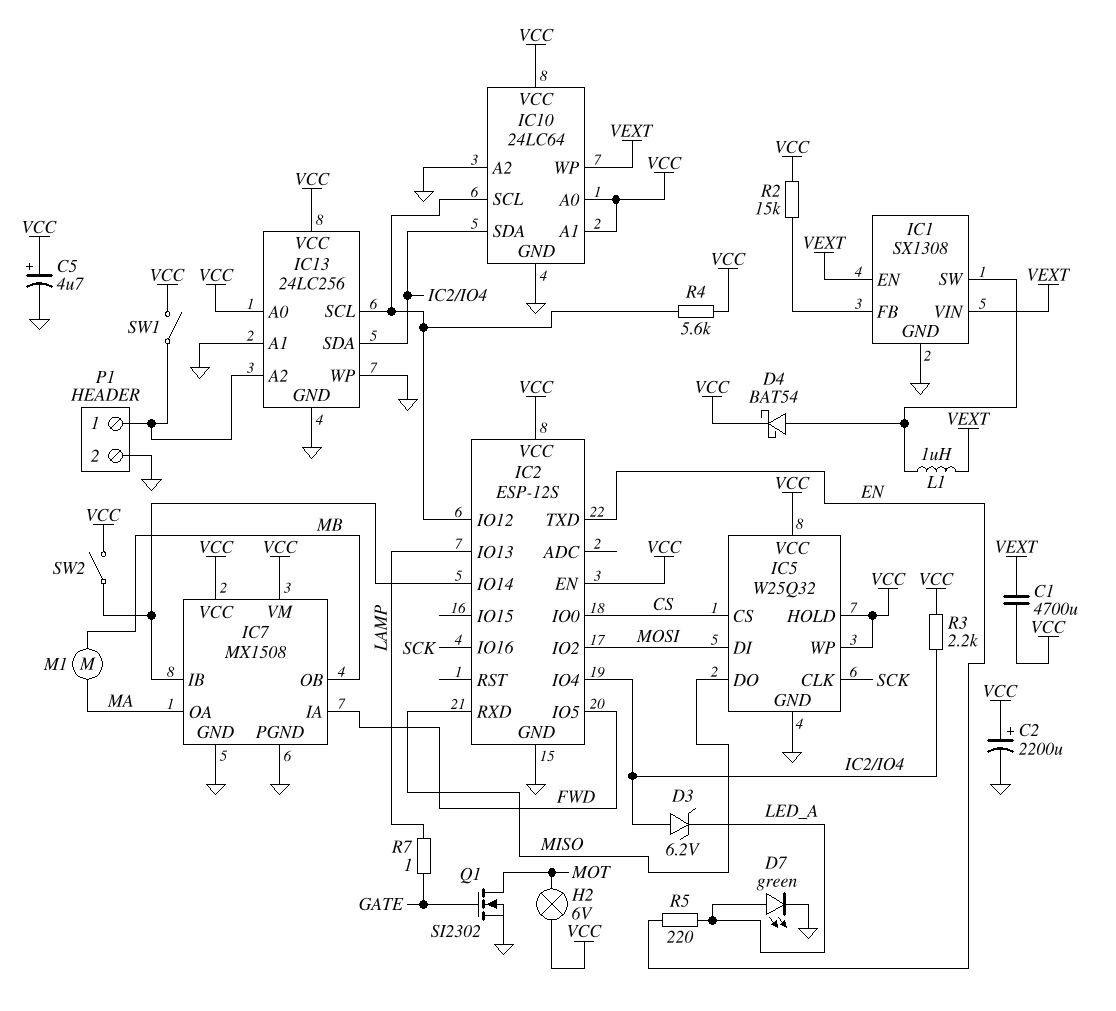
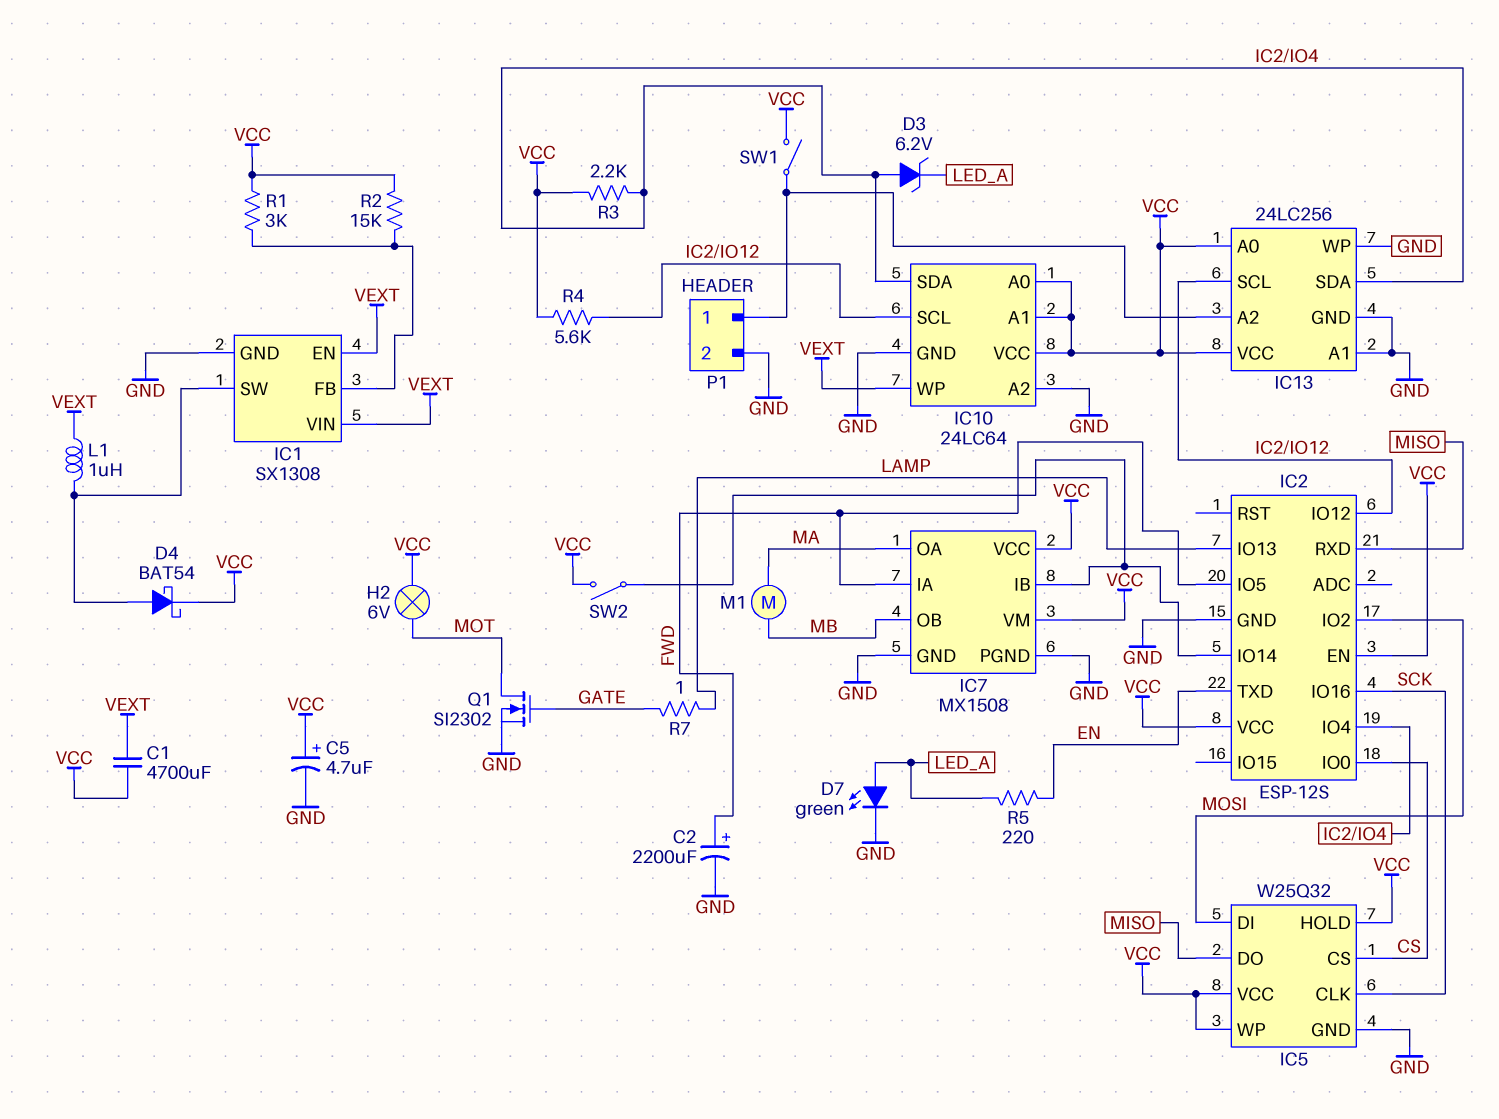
C2: 2200uF (plus VCC, minus GND) -> 2200uF (plus FWD, minus GND)
R1: none -> 3k (IC1/FB, VCC)

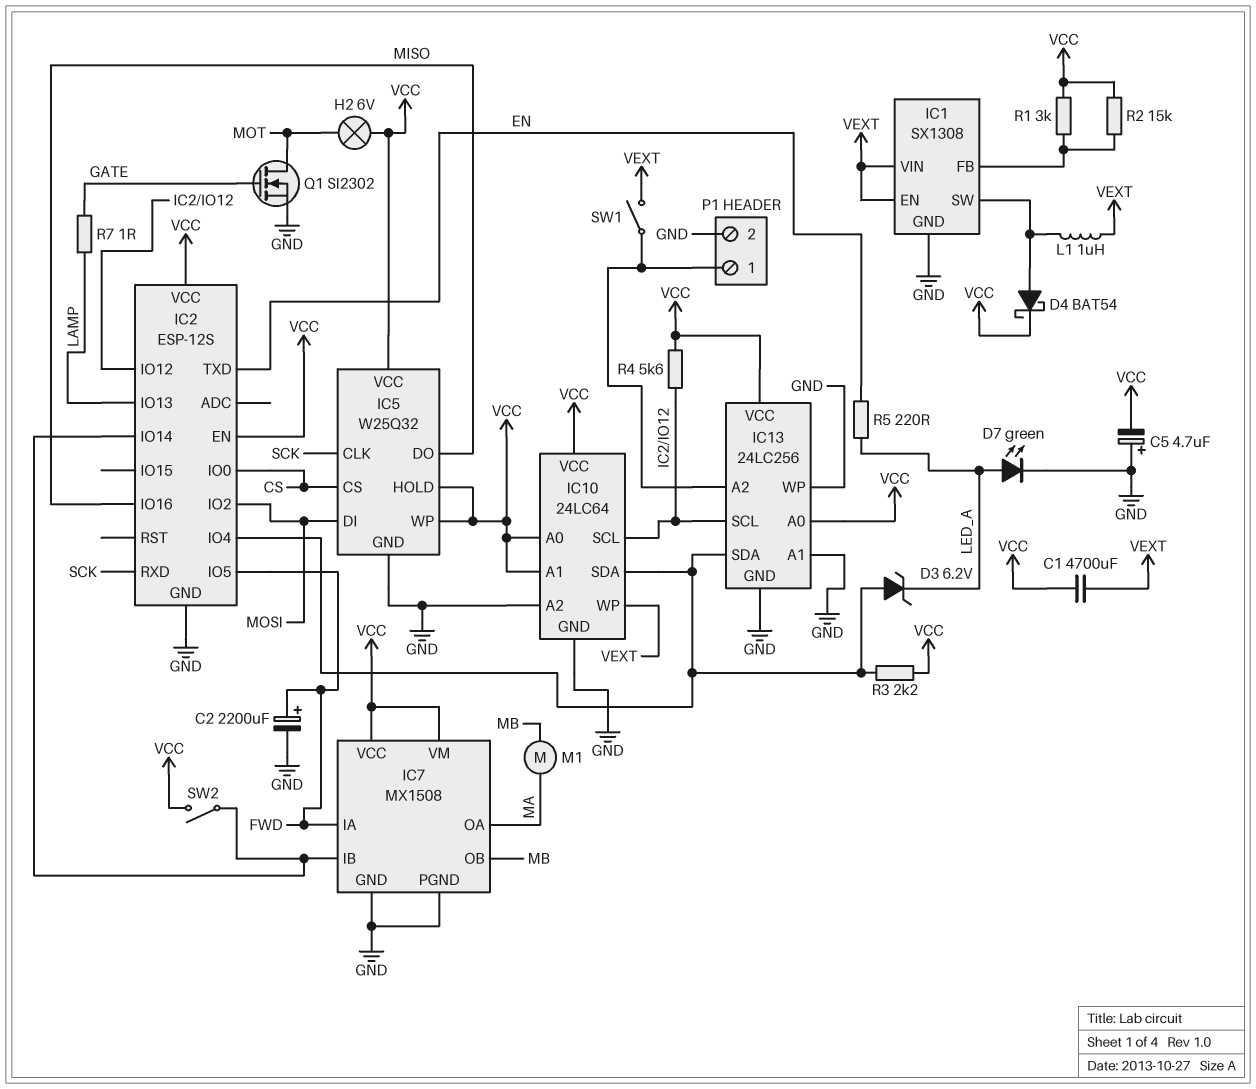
C5: 4.7uF (plus VCC, minus GND) -> 4.7uF (plus GND, minus VCC)
IC2 pin IO16: SCK -> MISO
IC2 pin RXD: MISO -> SCK
SW1: switch (IC13/A2, VCC) -> switch (IC13/A2, VEXT)

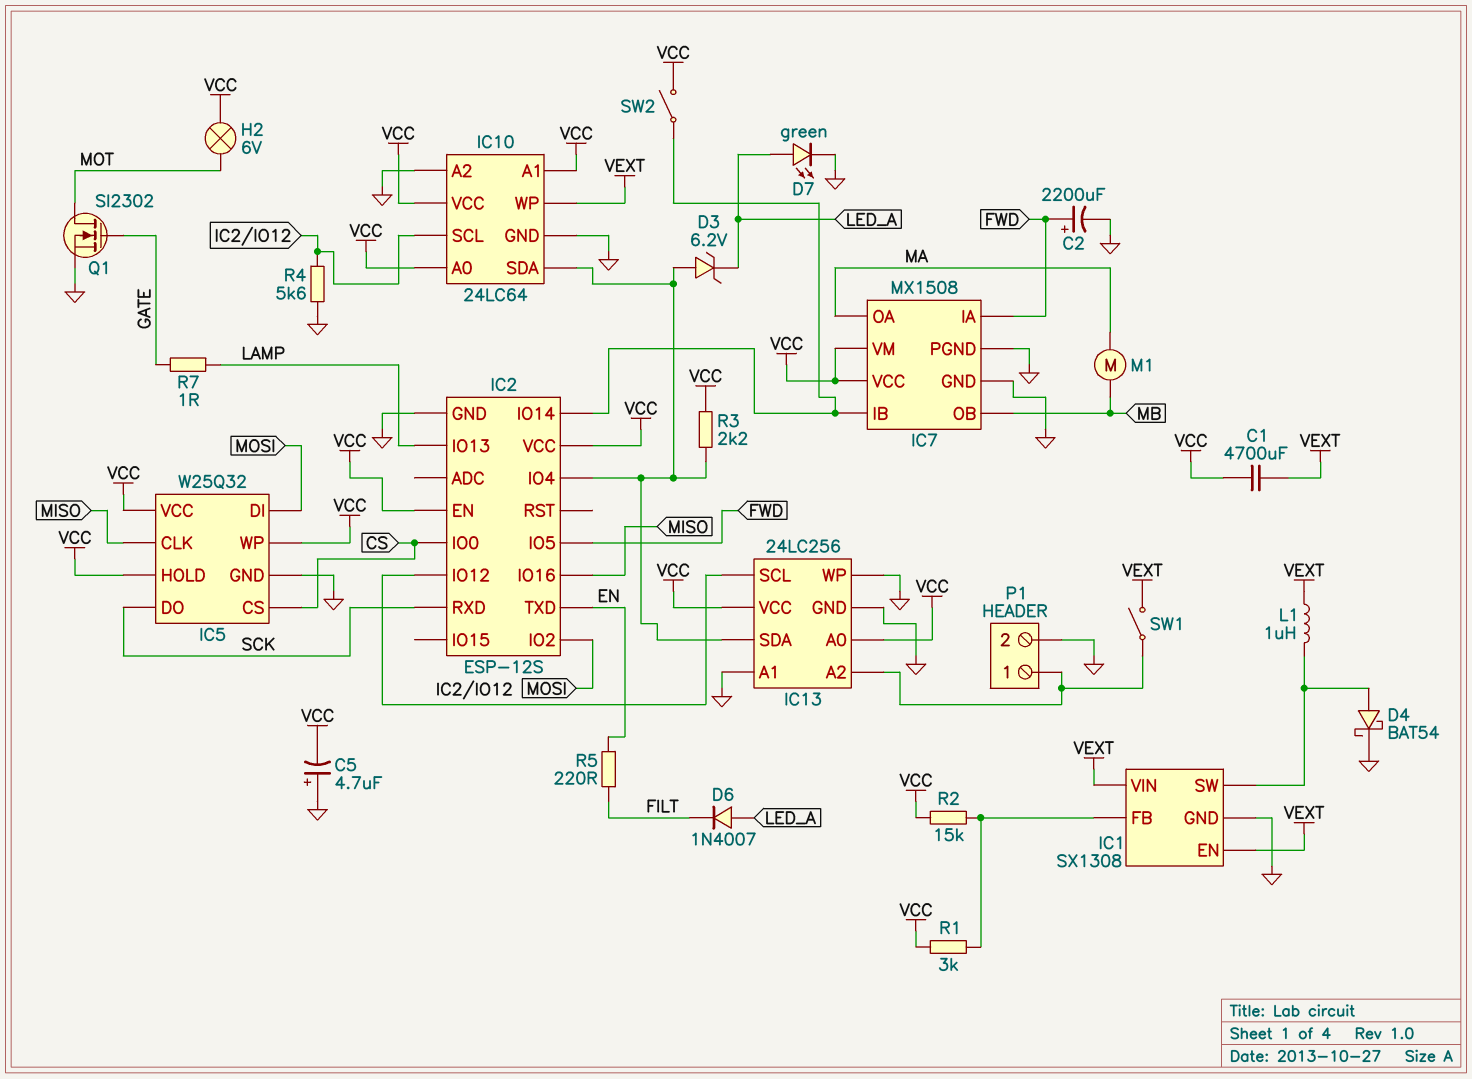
D4: schottky BAT54 (A IC1/SW, K VCC) -> schottky BAT54 (A IC1/SW, K GND)
D6: none -> diode 1N4007 (A LED_A, K FILT)
IC5 pin CLK: SCK -> MISO
IC5 pin DO: MISO -> SCK
R4: 5.6k (IC2/IO12, VCC) -> 5.6k (GND, IC2/IO12)
R5: 220 (EN, LED_A) -> 220 (EN, FILT)

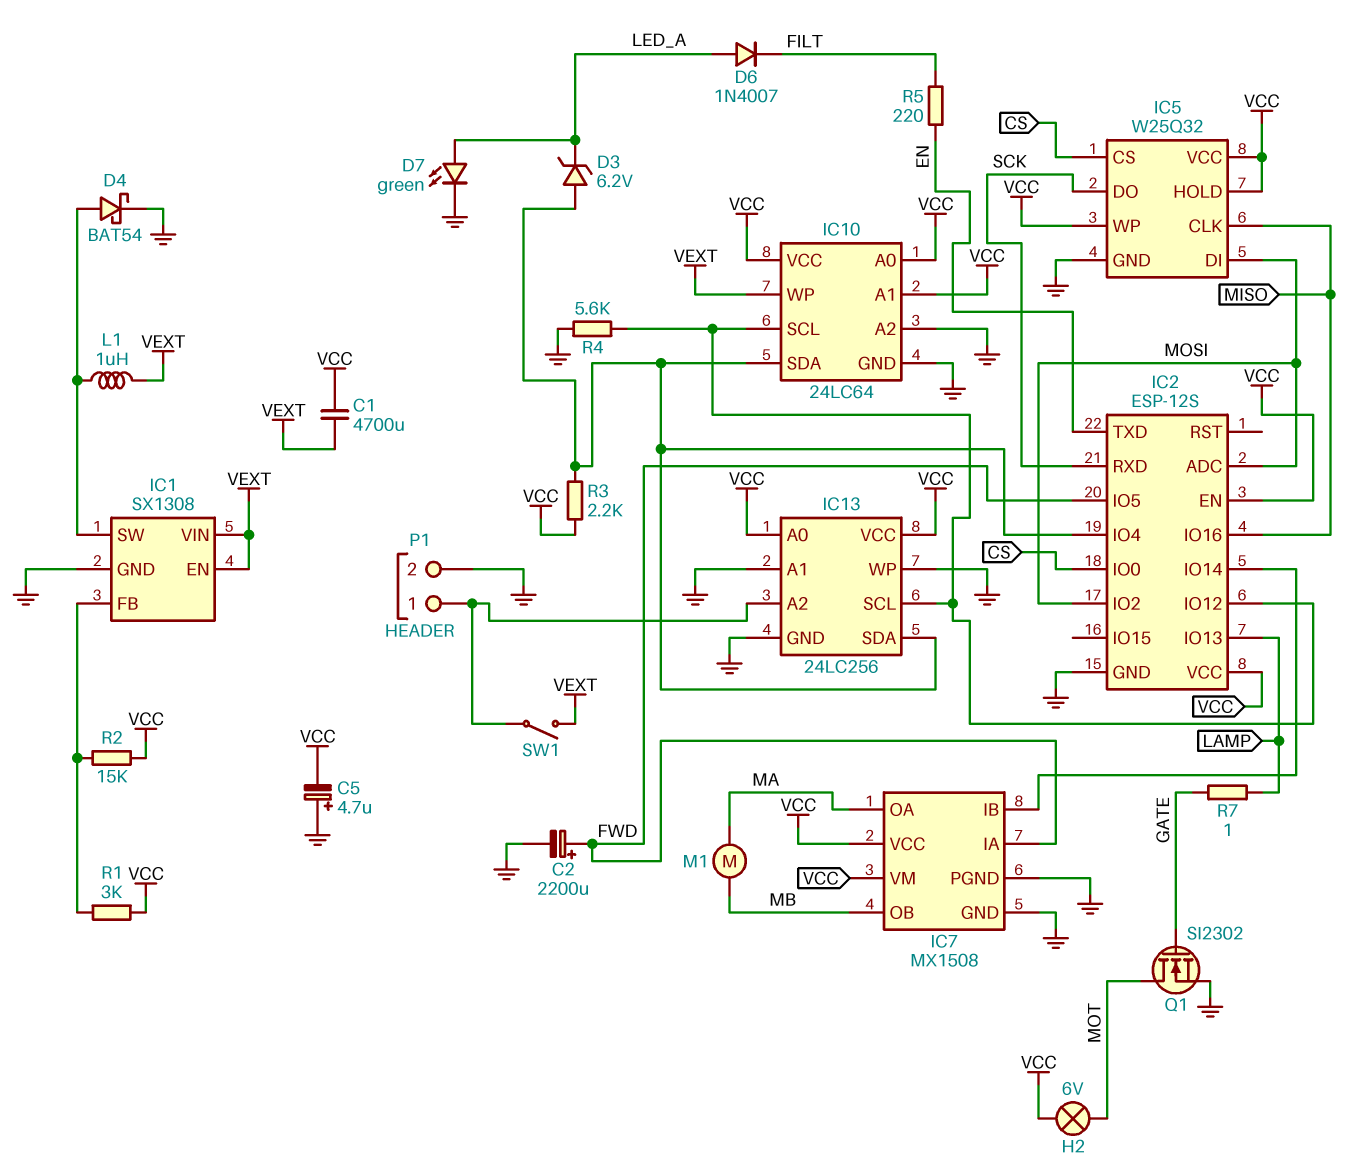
IC2 pin ADC: none -> MOSI
SW2: switch (IC2/IO14, VCC) -> none

